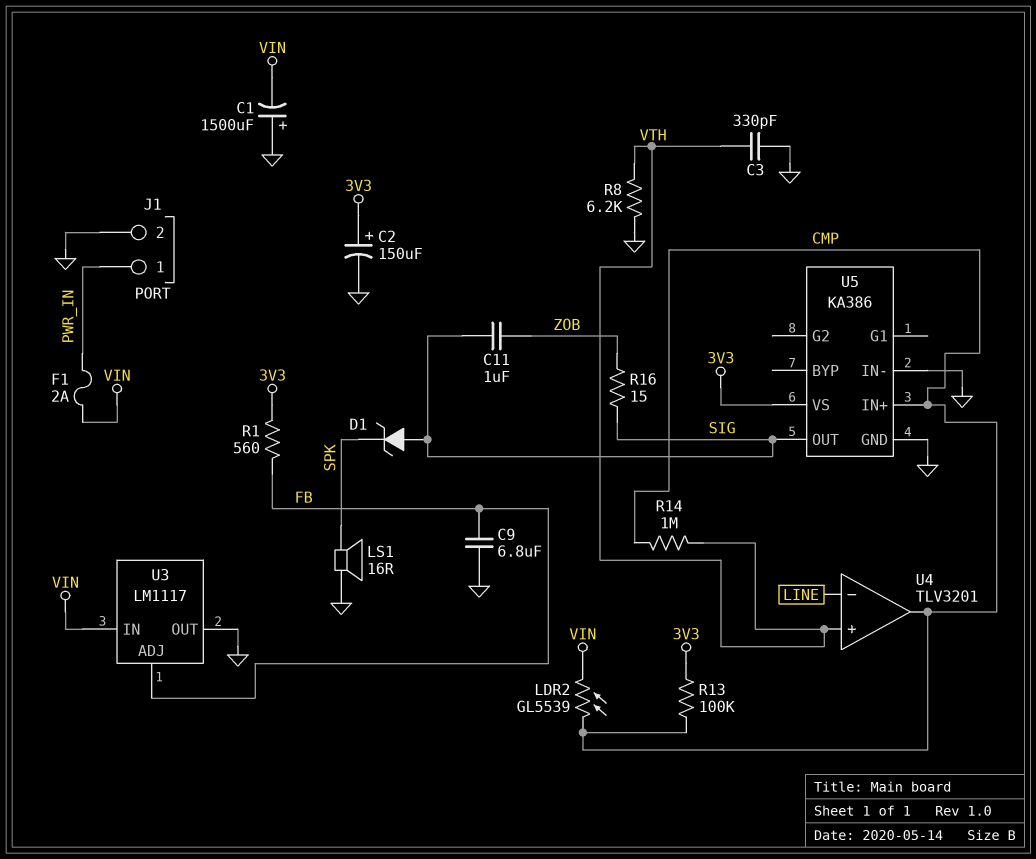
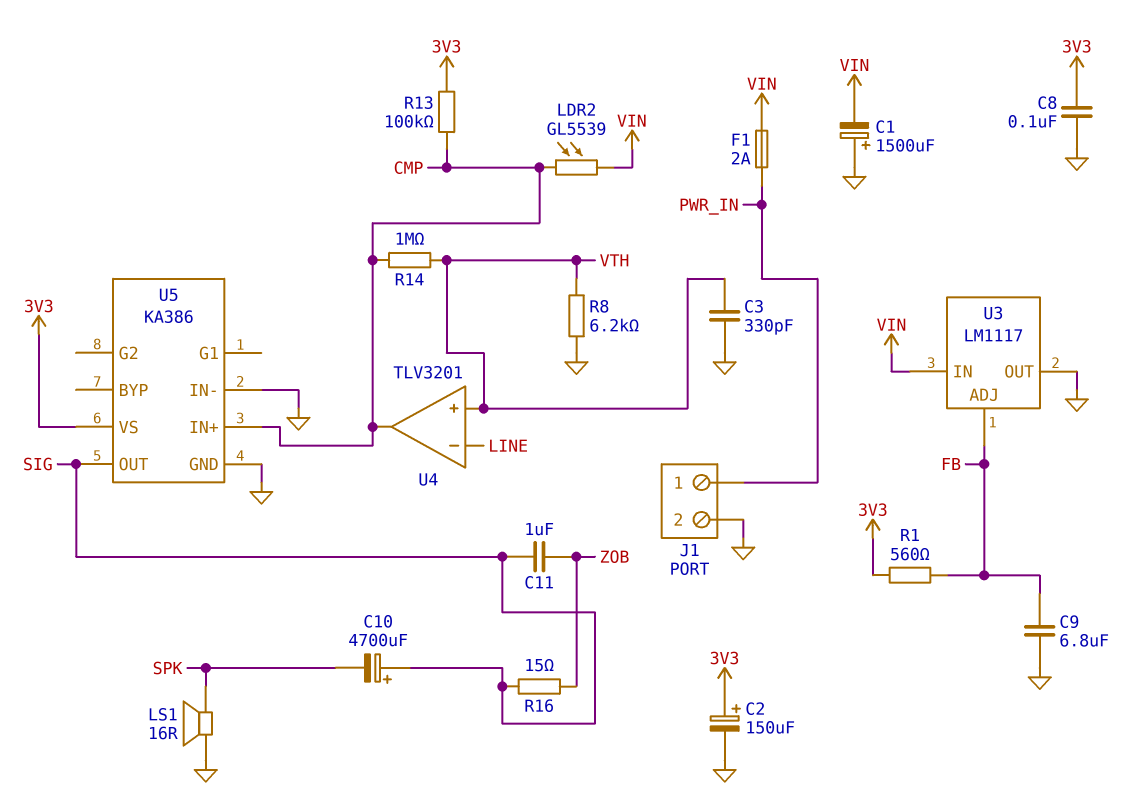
C8: none -> 100nF (3V3, GND)
C10: none -> 4700uF (plus SIG, minus SPK)
D1: zener (A SIG, K SPK) -> none

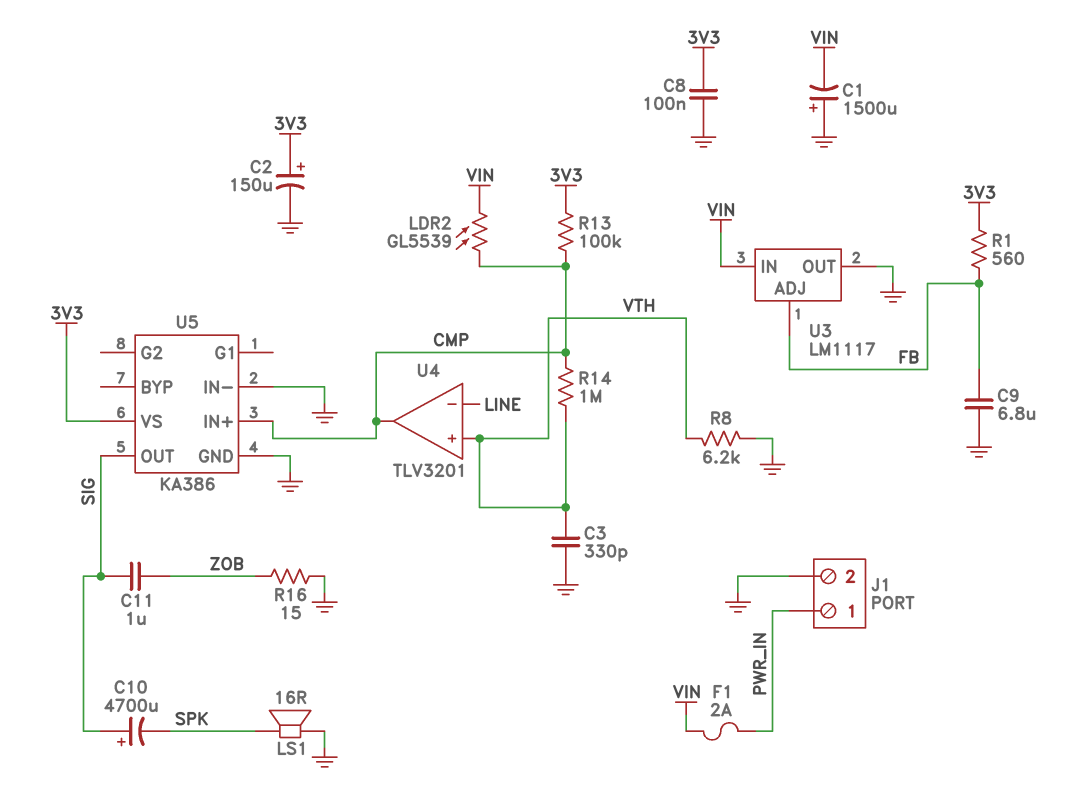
R16: 15 (SIG, ZOB) -> 15 (GND, ZOB)

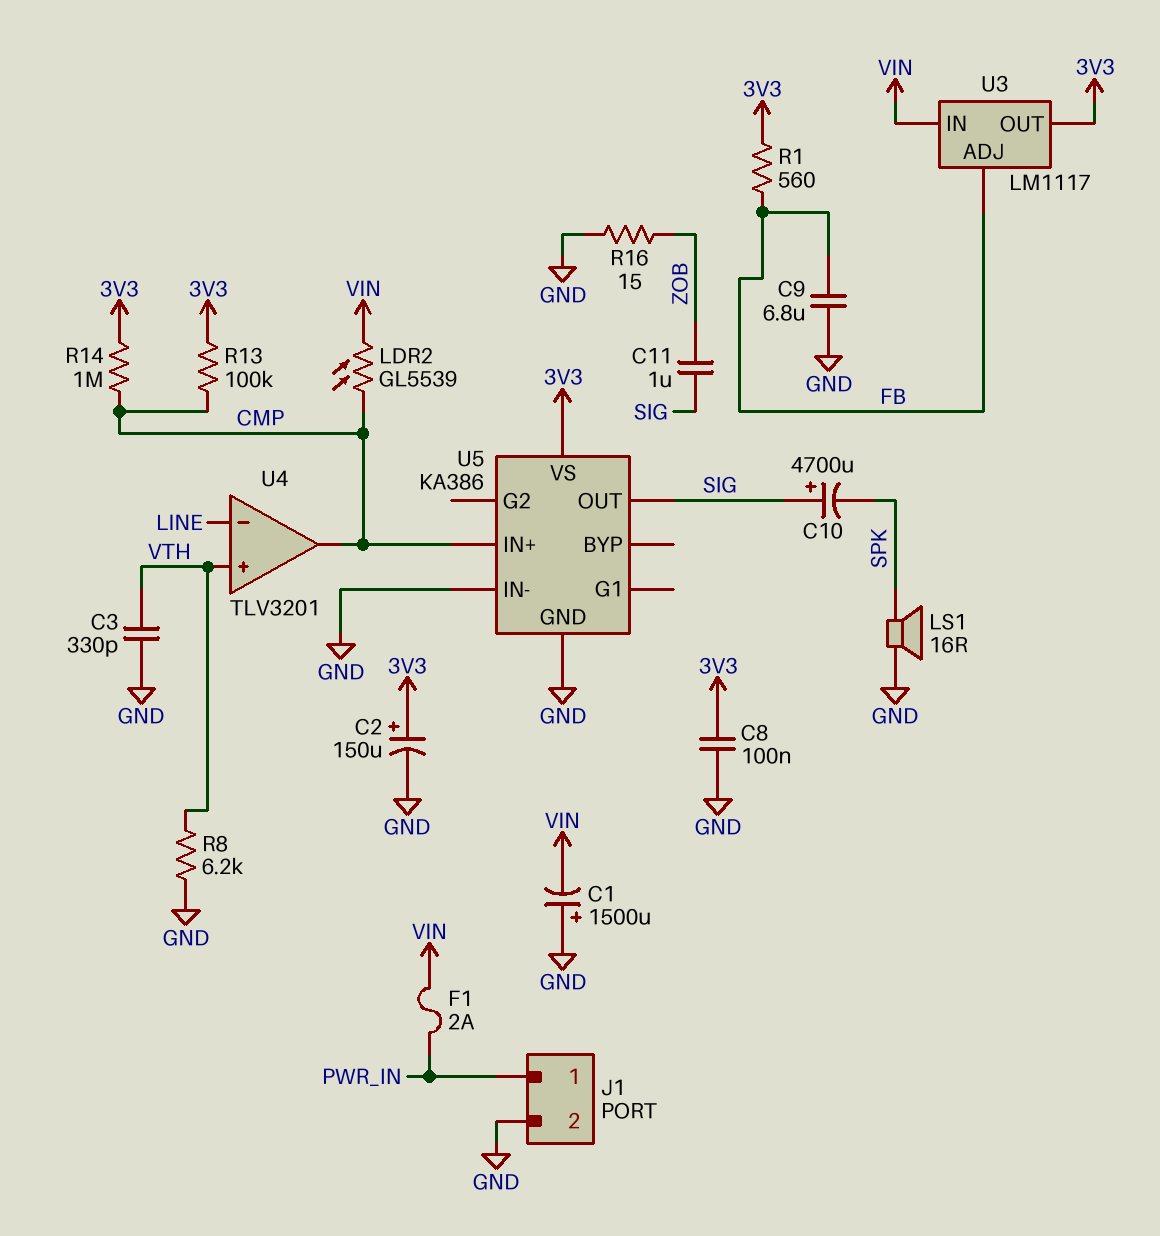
R14: 1M (CMP, VTH) -> 1M (3V3, CMP)
U3 pin OUT: GND -> 3V3

